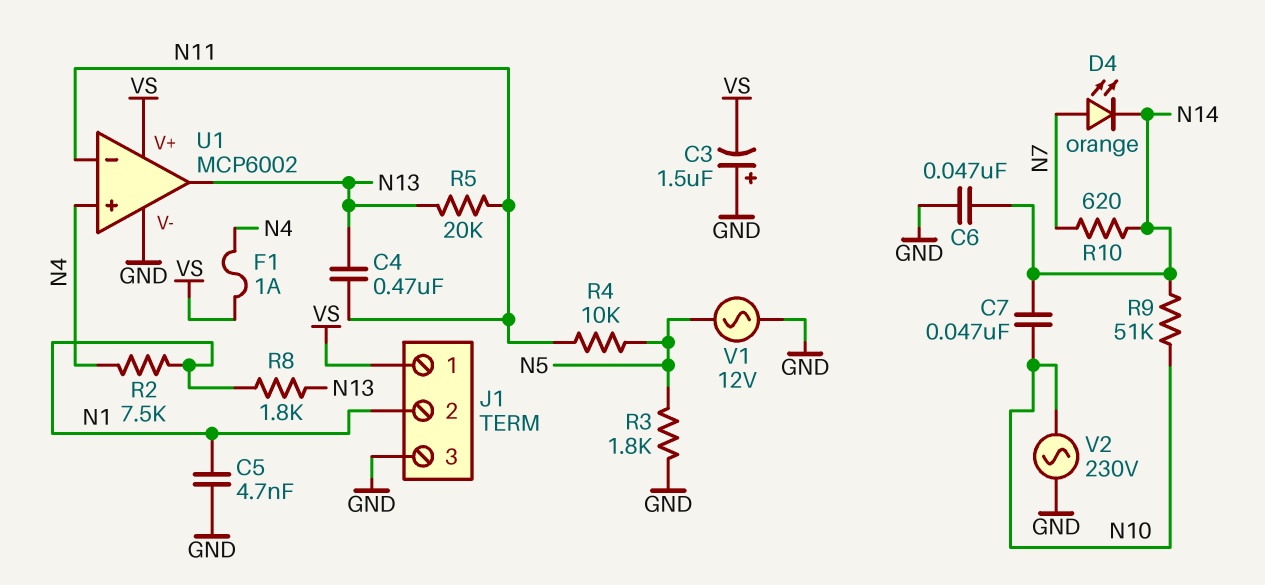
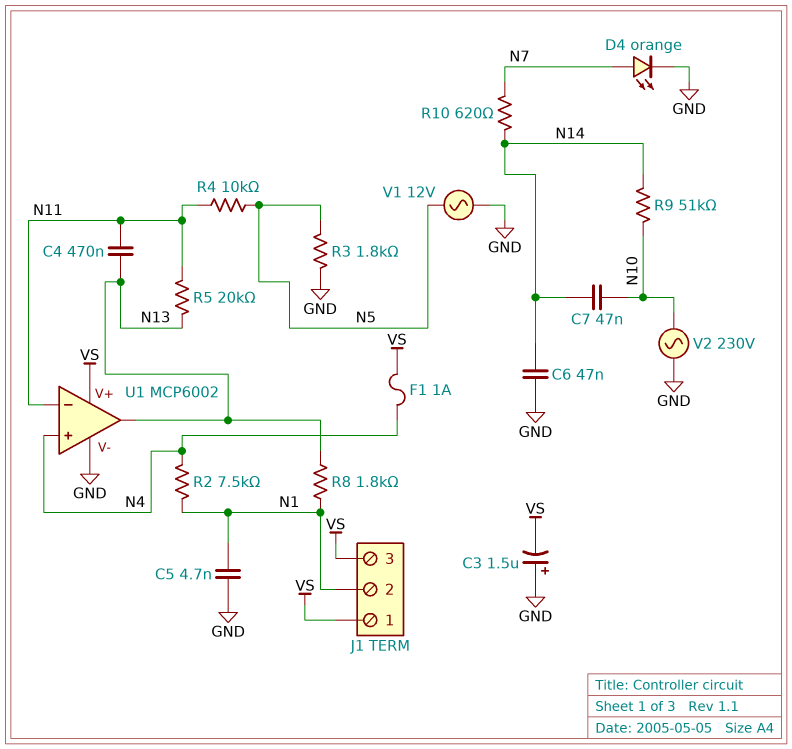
D4: LED orange (A N7, K N14) -> LED orange (A N7, K GND)
J1 pin 3: GND -> VS

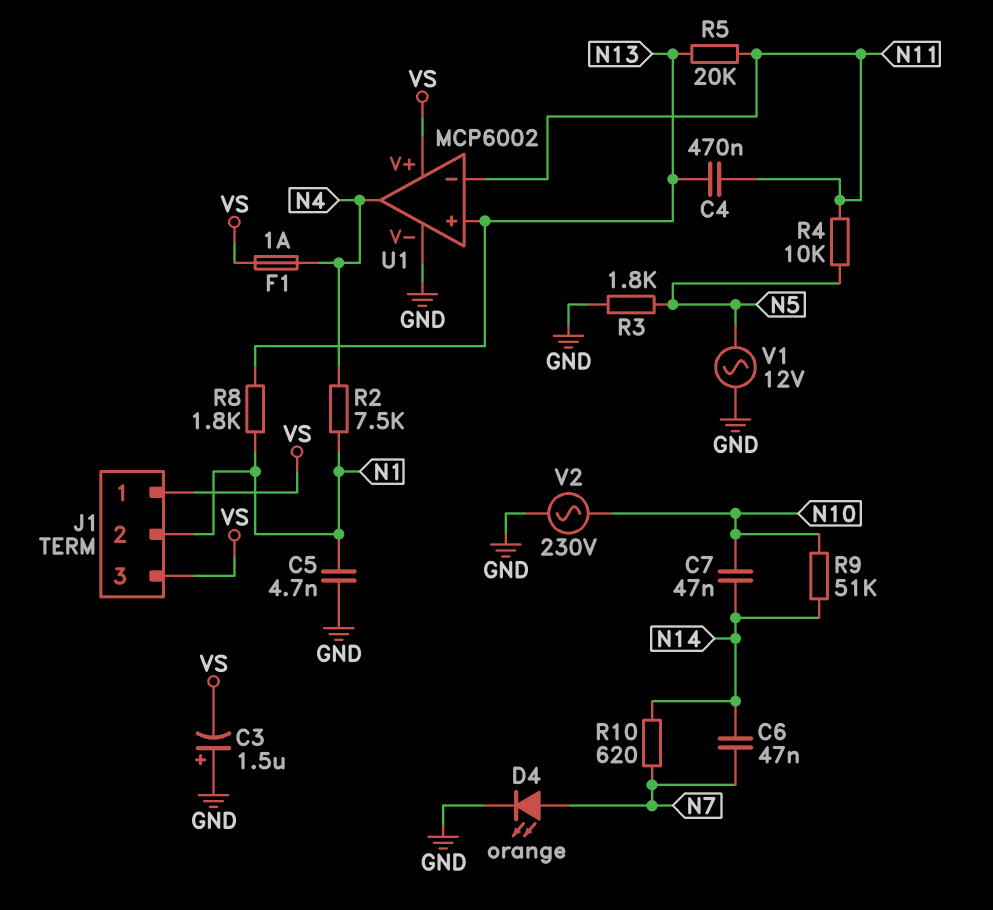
C6: 47nF (GND, N14) -> 47nF (N7, N14)
U1 pin in+: N4 -> N13
U1 pin out: N13 -> N4

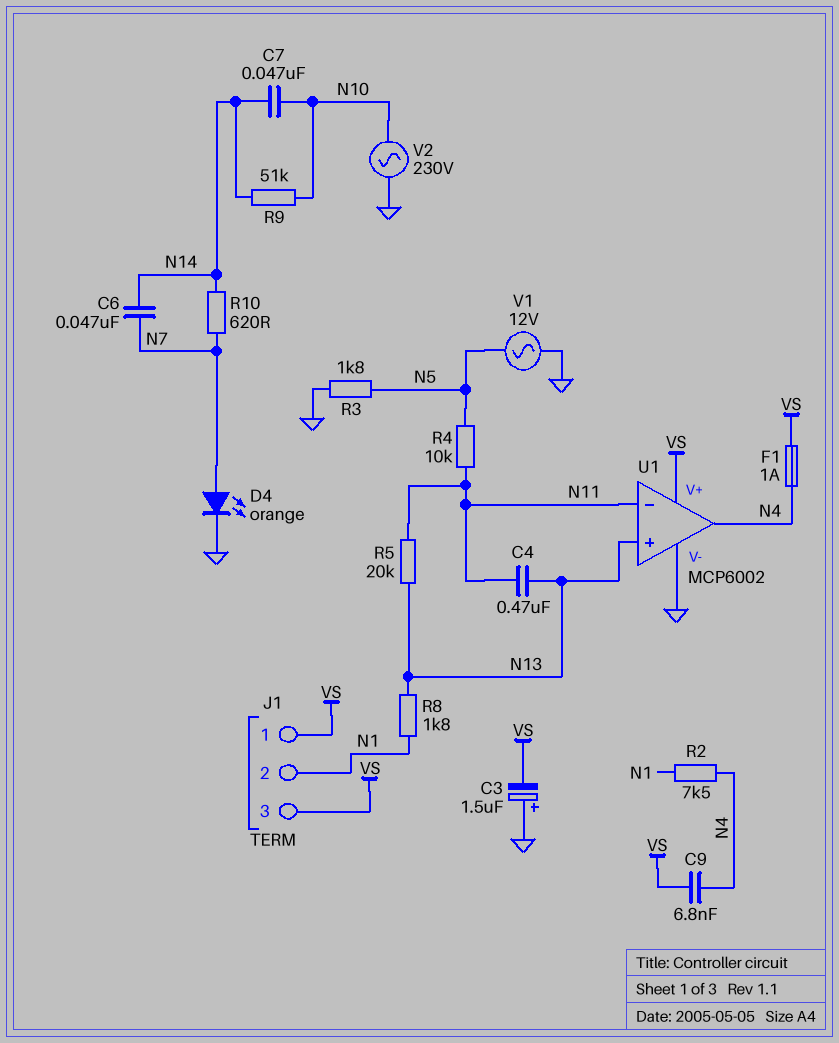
C5: 4.7nF (GND, N1) -> none
C9: none -> 6.8nF (N4, VS)

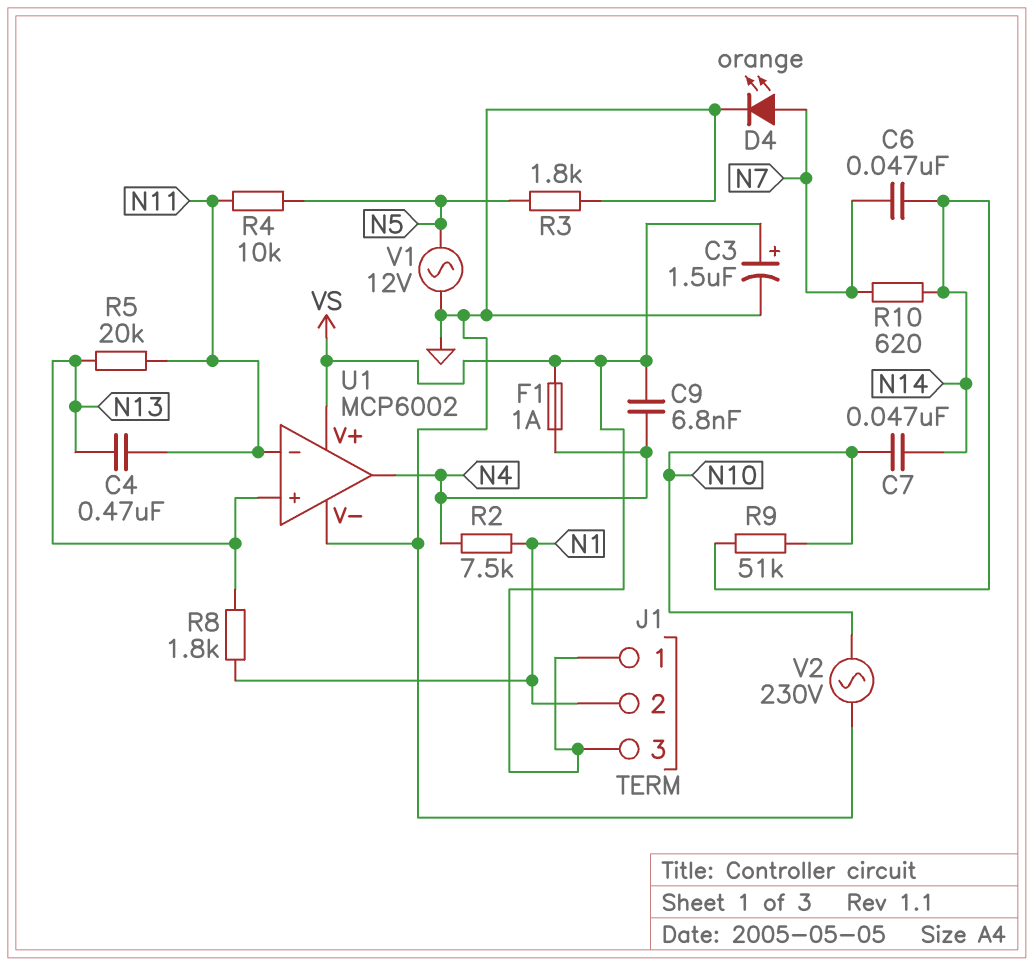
C3: 1.5uF (plus GND, minus VS) -> 1.5uF (plus VS, minus GND)

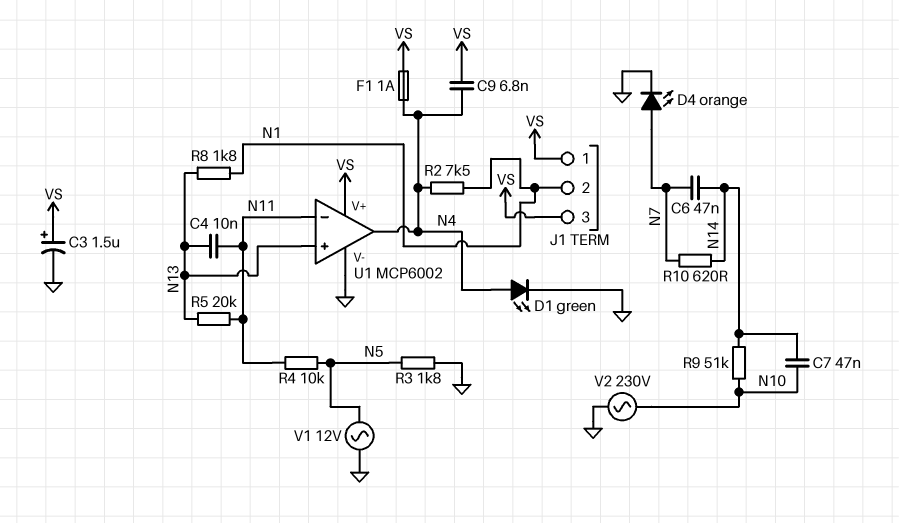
C4: 470nF (N11, N13) -> 10nF (N11, N13)
D1: none -> LED green (A N4, K GND)

